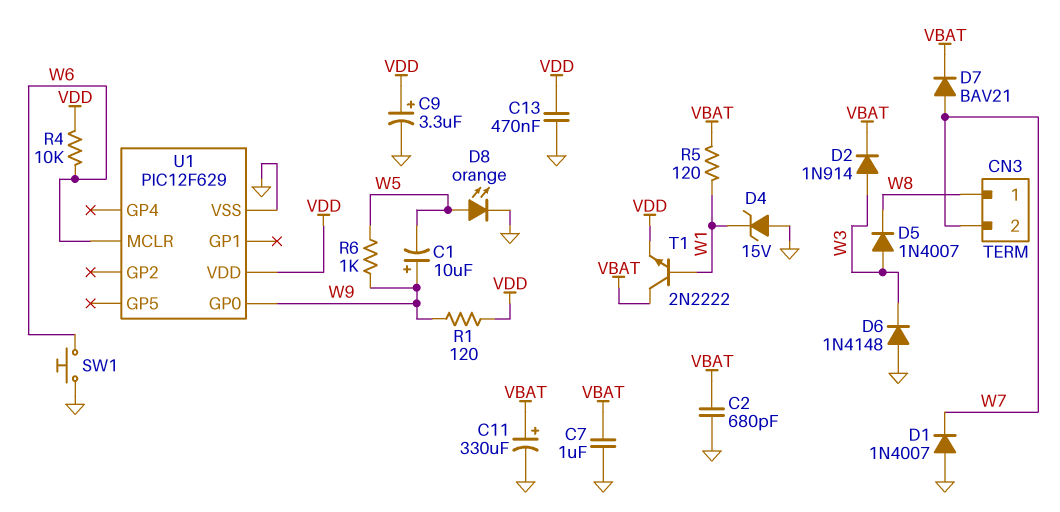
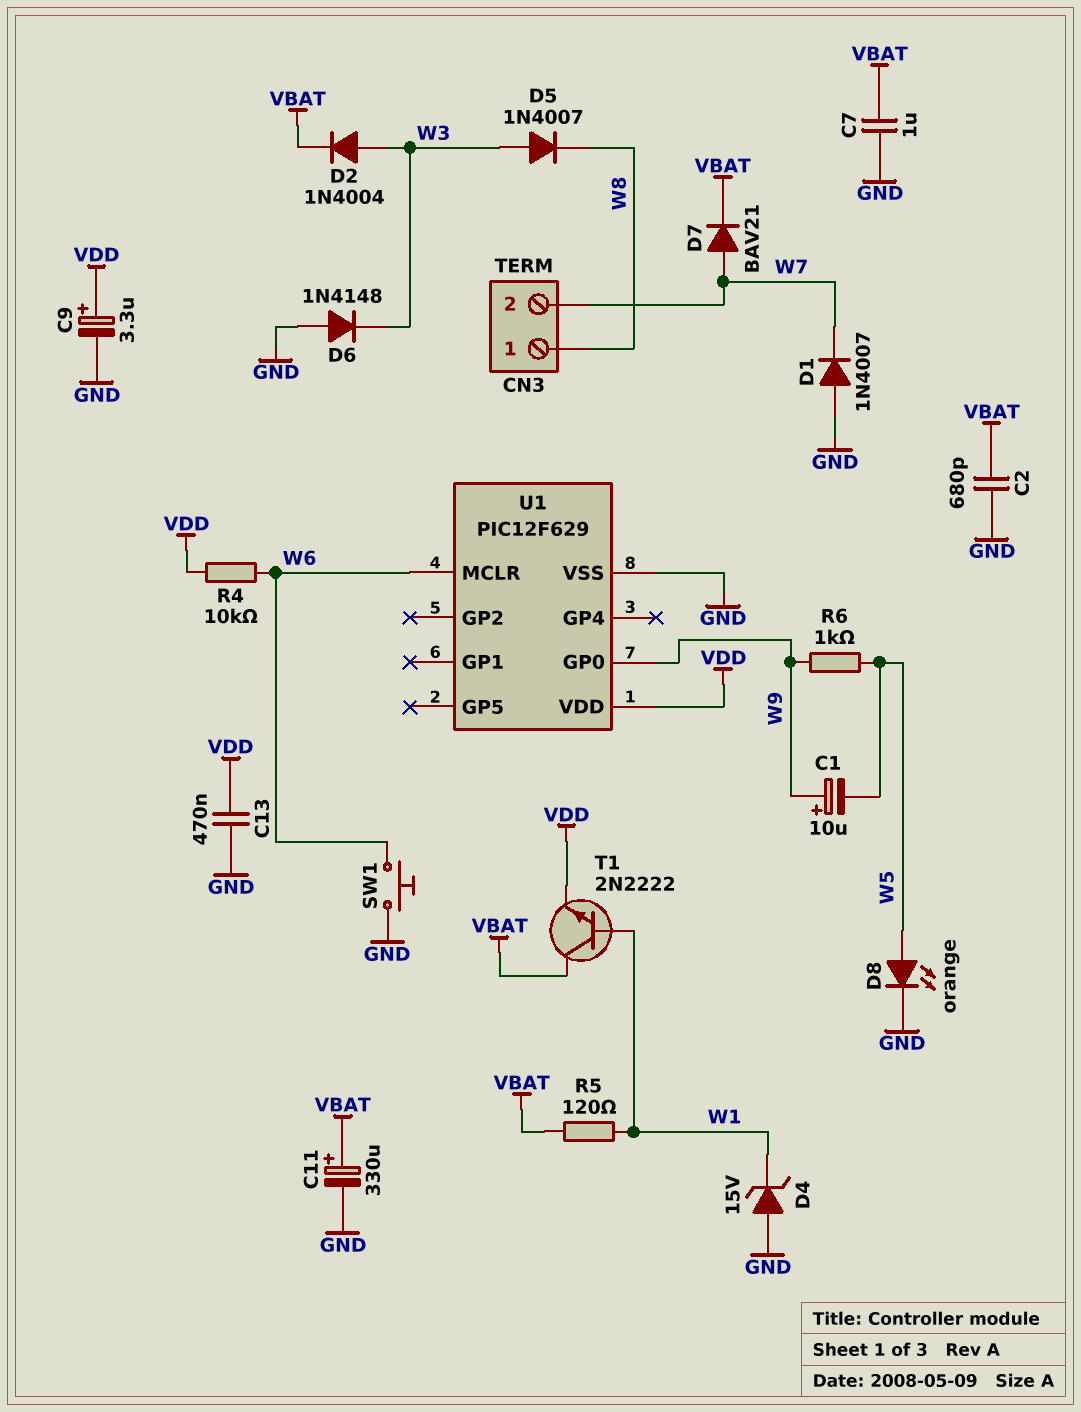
D2: diode 1N914 (A W3, K VBAT) -> diode 1N4004 (A W3, K VBAT)
R1: 120 (VDD, W9) -> none

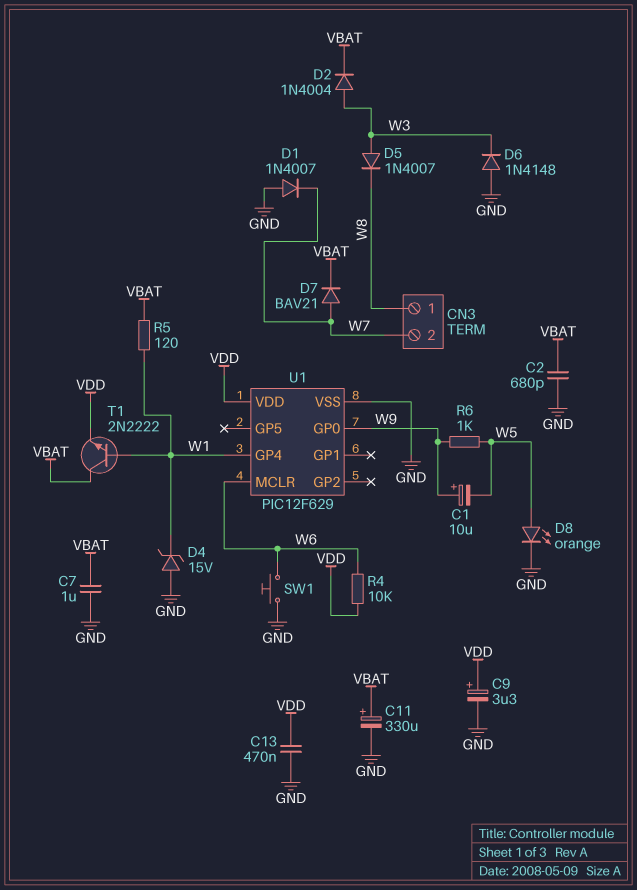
U1 pin GP4: none -> W1

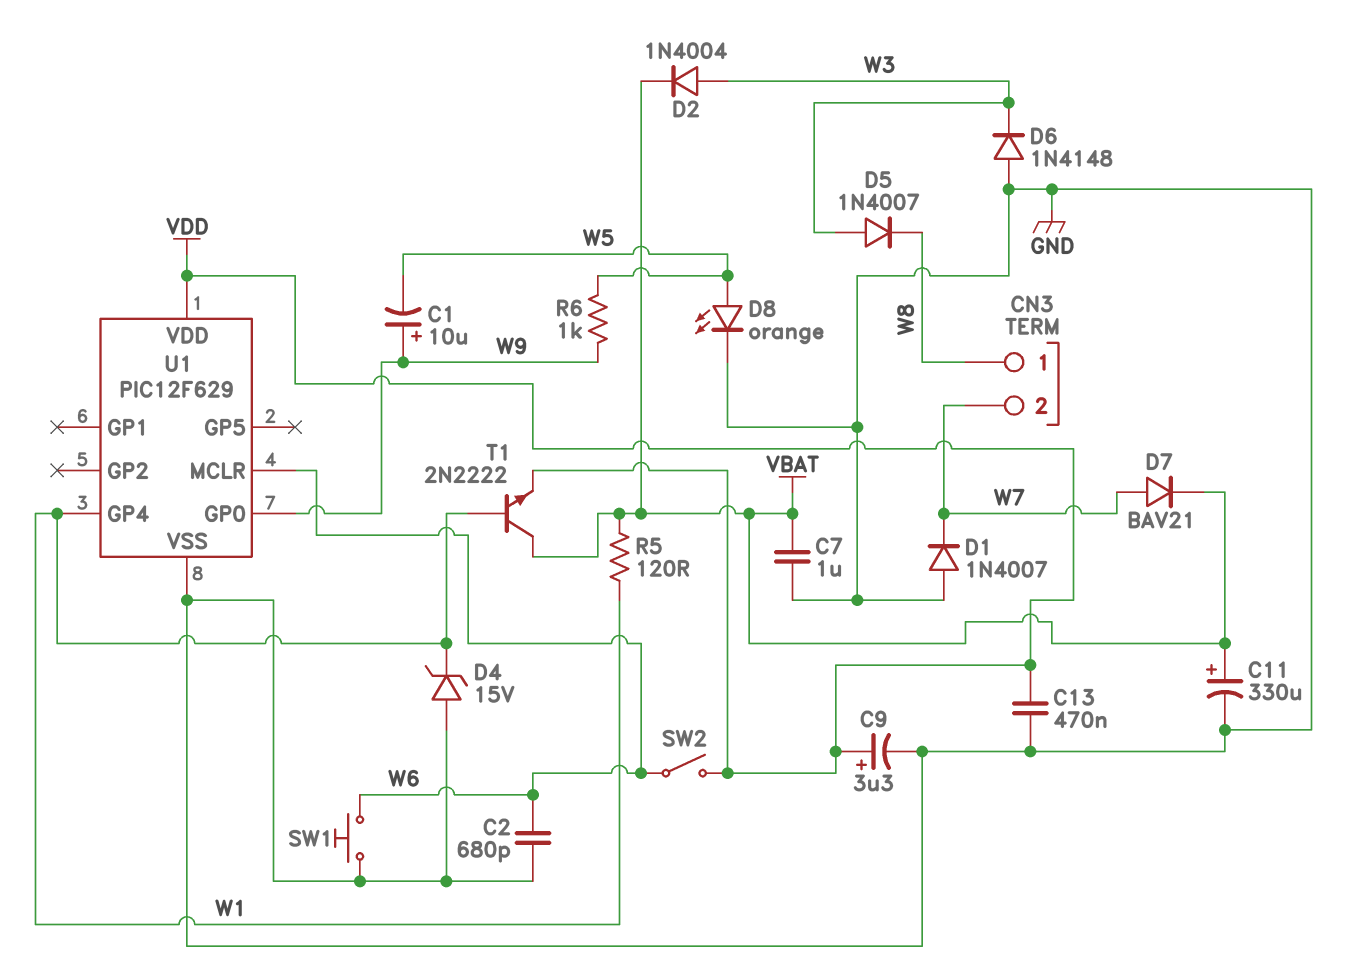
C2: 680pF (GND, VBAT) -> 680pF (GND, W6)
R4: 10k (VDD, W6) -> none
SW2: none -> switch (VDD, W6)

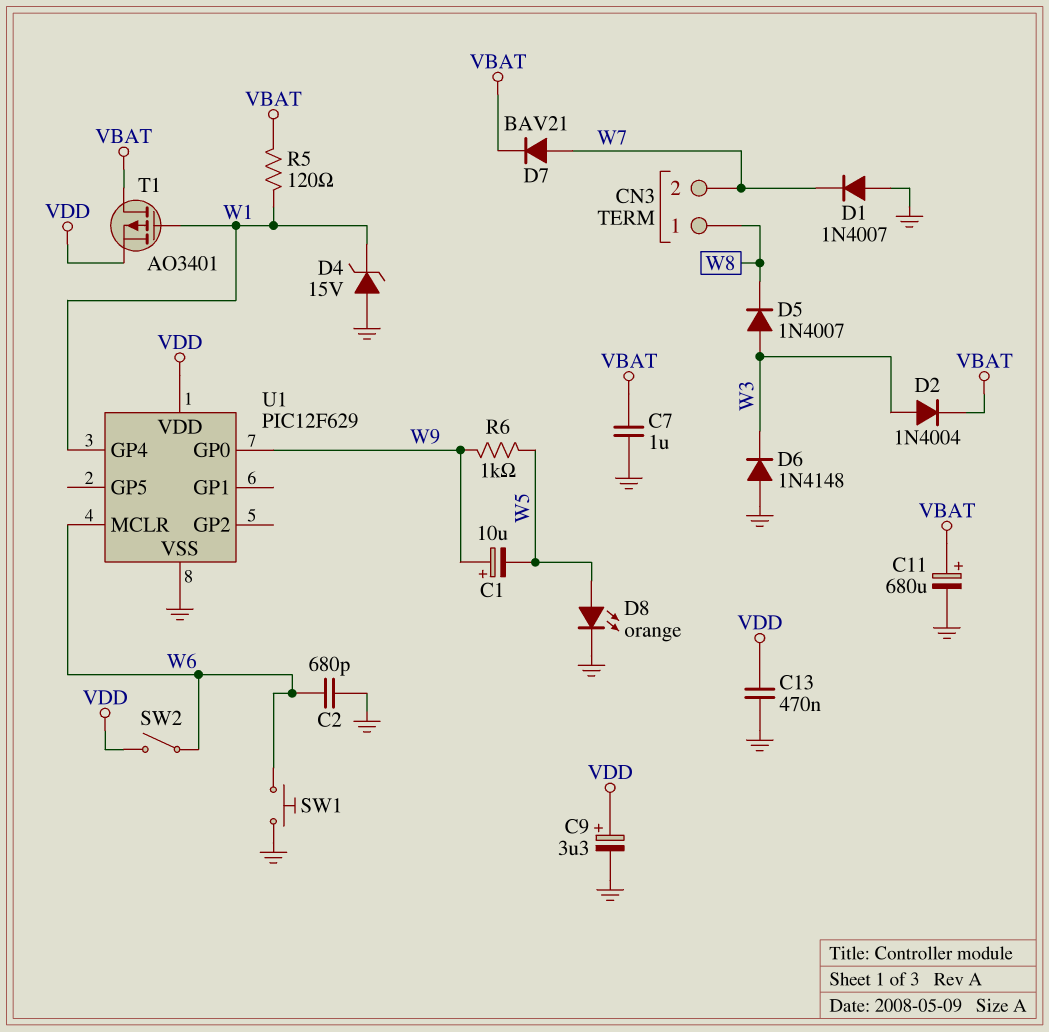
C11: 330uF (plus VBAT, minus GND) -> 680uF (plus VBAT, minus GND)
T1: NPN 2N2222 (B W1, C VBAT, E VDD) -> PMOS AO3401 (G W1, D VBAT, S VDD)

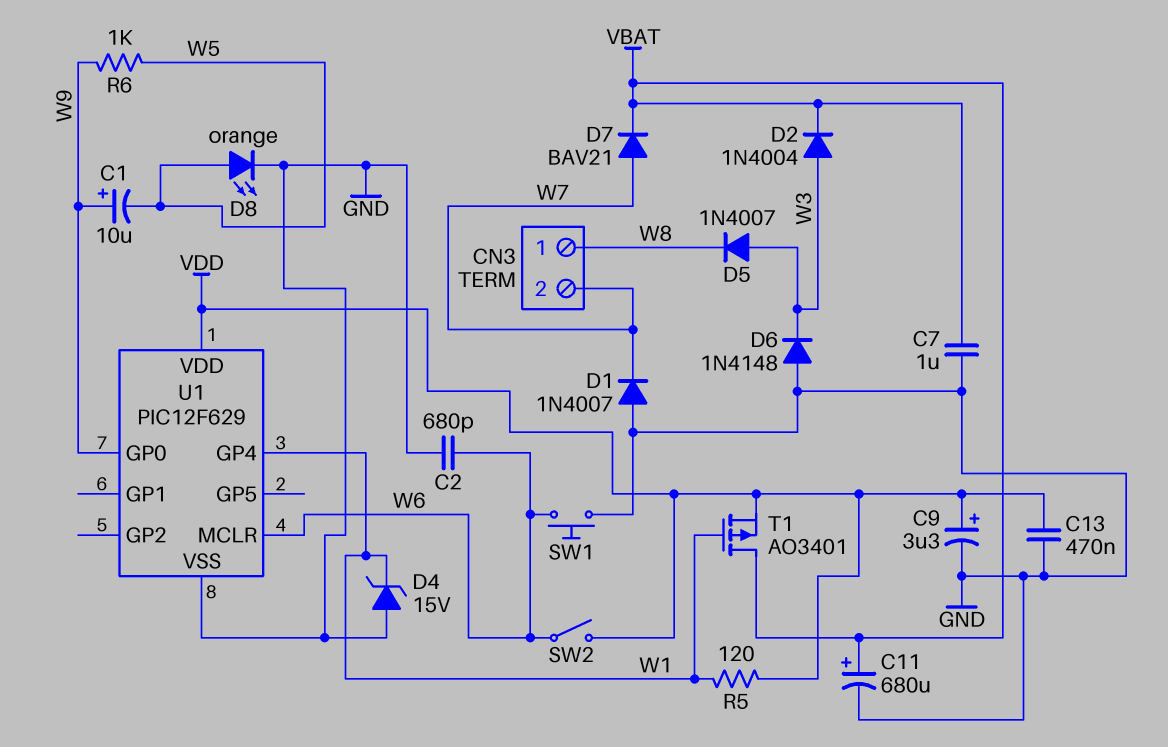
R5: 120 (VBAT, W1) -> 120 (VDD, W1)

